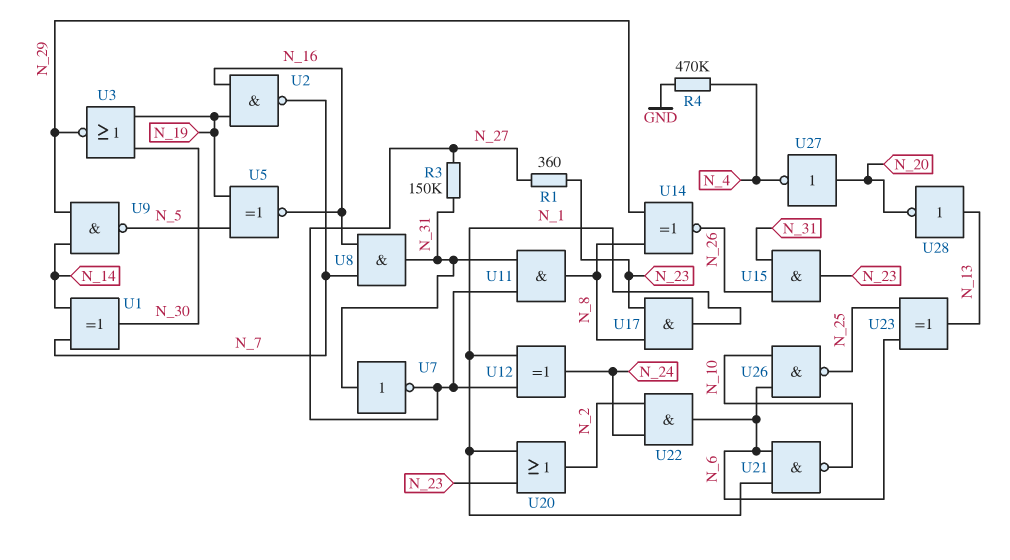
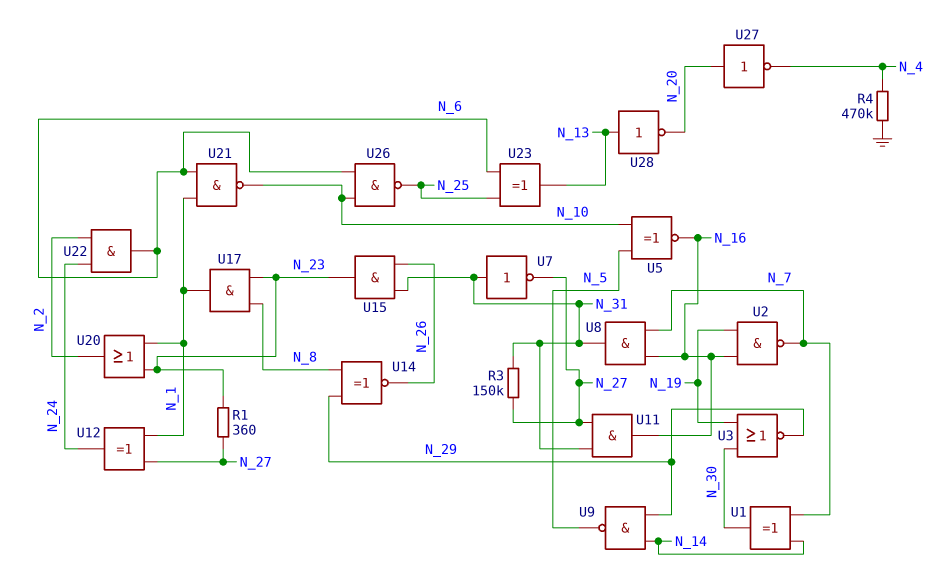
U5: XNOR (in N_5, in N_19, out N_16) -> XNOR (in N_5, in N_10, out N_16)
U11: AND (in N_27, in N_31, out N_8) -> AND (in N_27, in N_31, out N_16)

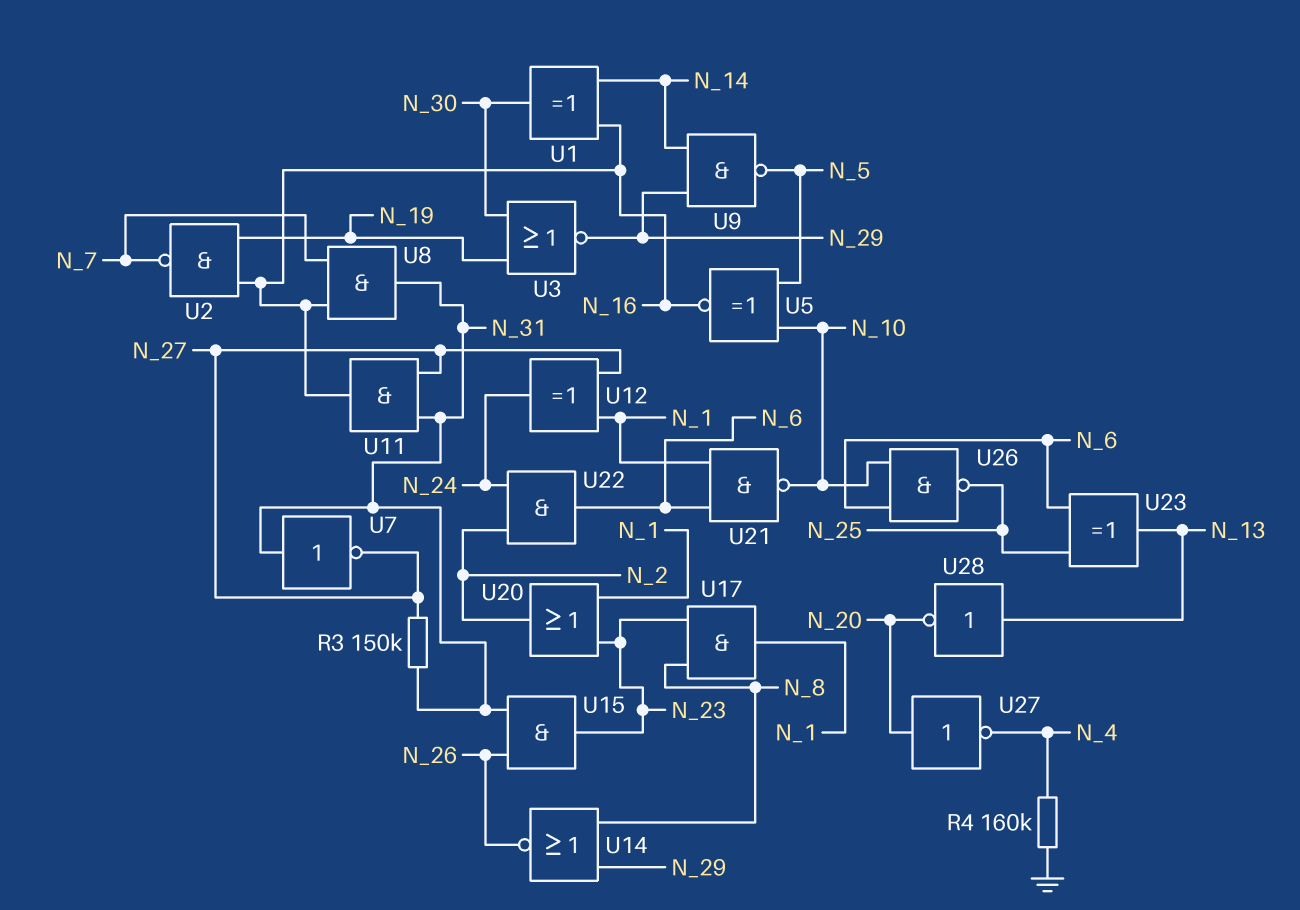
R1: 360 (N_23, N_27) -> none
R4: 470k (GND, N_4) -> 160k (GND, N_4)
U1: XOR (in N_7, in N_14, out N_30) -> XOR (in N_14, in N_16, out N_30)
U14: XNOR (in N_8, in N_29, out N_26) -> NOR (in N_8, in N_29, out N_26)

